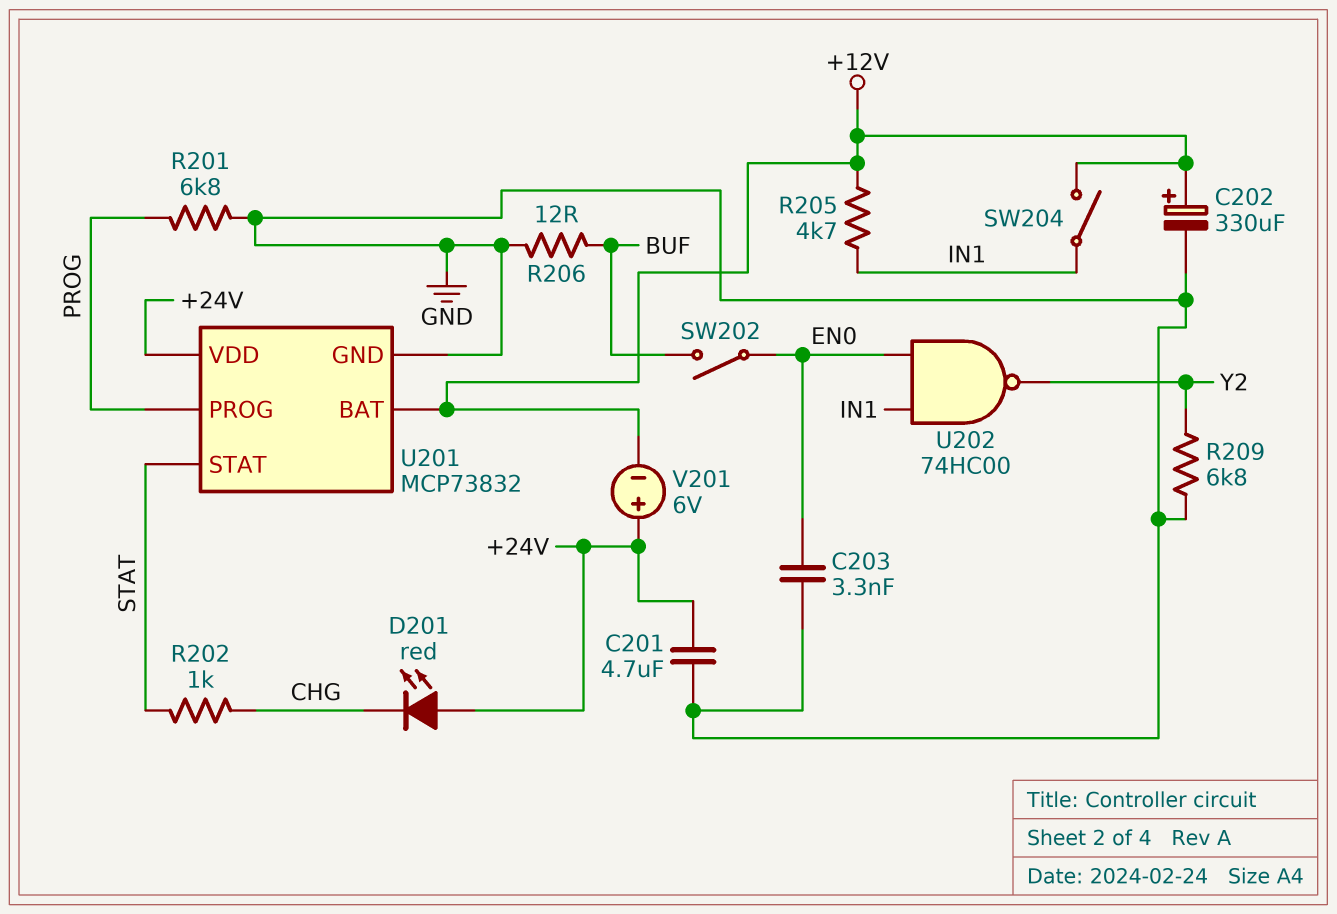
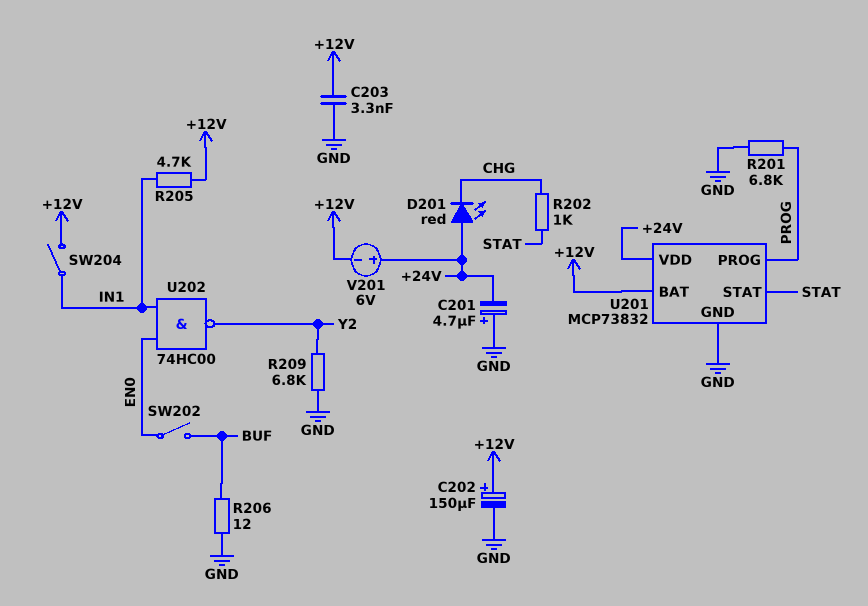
C201: 4.7uF (+24V, GND) -> 4.7uF (plus GND, minus +24V)
C202: 330uF (plus +12V, minus GND) -> 150uF (plus +12V, minus GND)
C203: 3.3nF (EN0, GND) -> 3.3nF (+12V, GND)

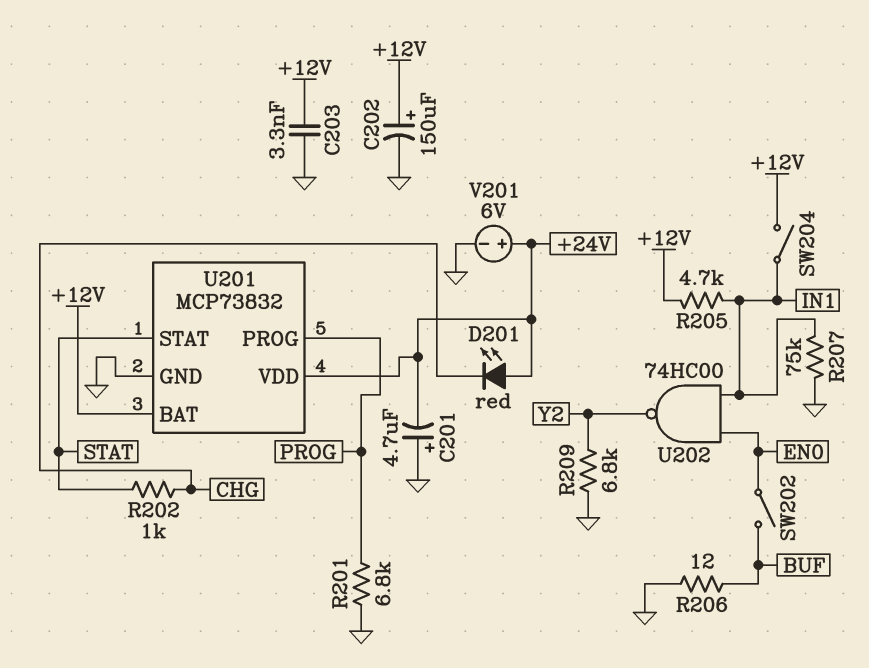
R207: none -> 75k (GND, IN1)
V201: 6V (plus +24V, minus +12V) -> 6V (plus +24V, minus GND)

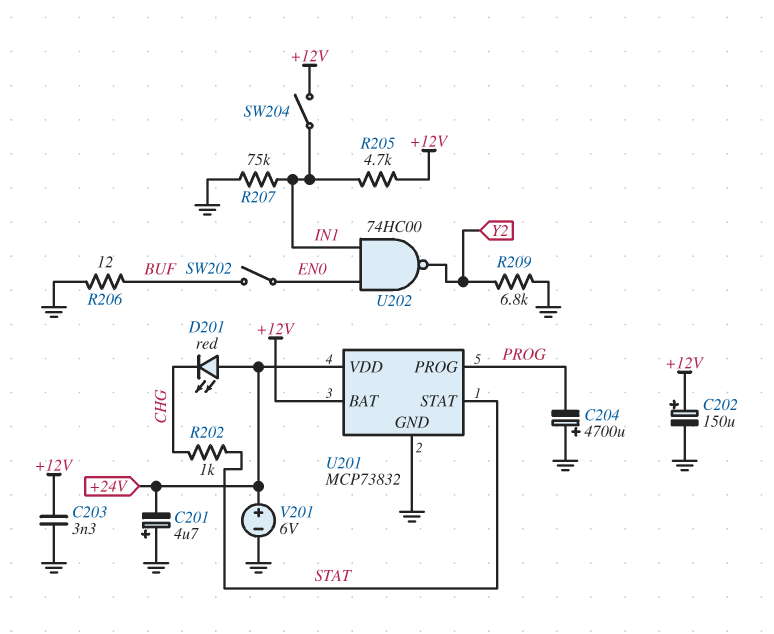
C204: none -> 4700uF (plus GND, minus PROG)
R201: 6.8k (GND, PROG) -> none

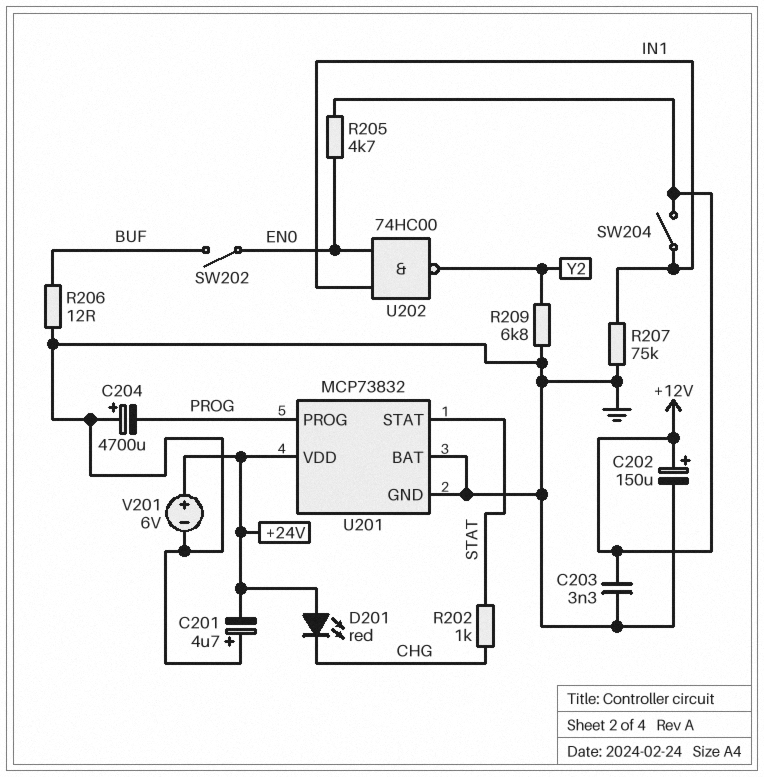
R205: 4.7k (+12V, IN1) -> 4.7k (+12V, EN0)
U201 pin BAT: +12V -> GND

